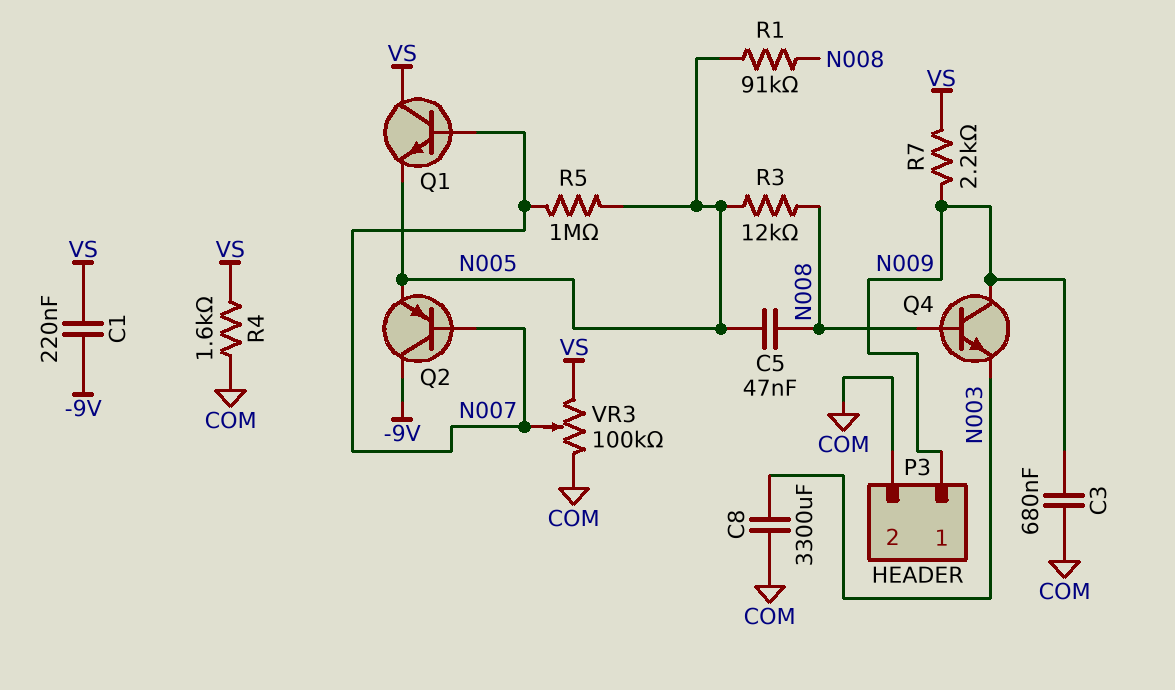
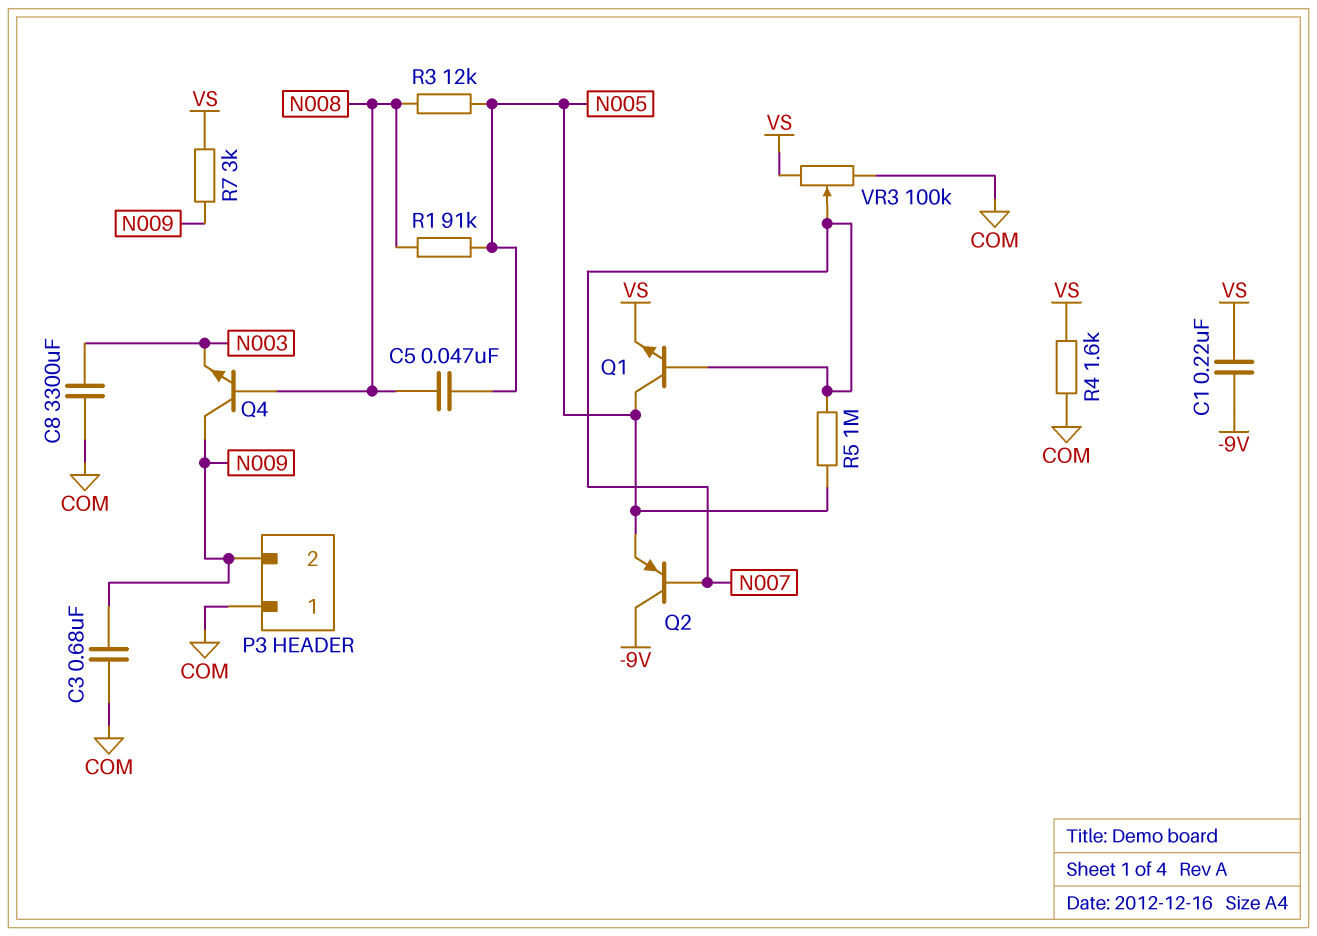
P3 pin 1: N009 -> COM
P3 pin 2: COM -> N009
Q1: NPN (B N007, C VS, E N005) -> NPN (B N007, C N005, E VS)
R7: 2.2k (N009, VS) -> 3k (N009, VS)

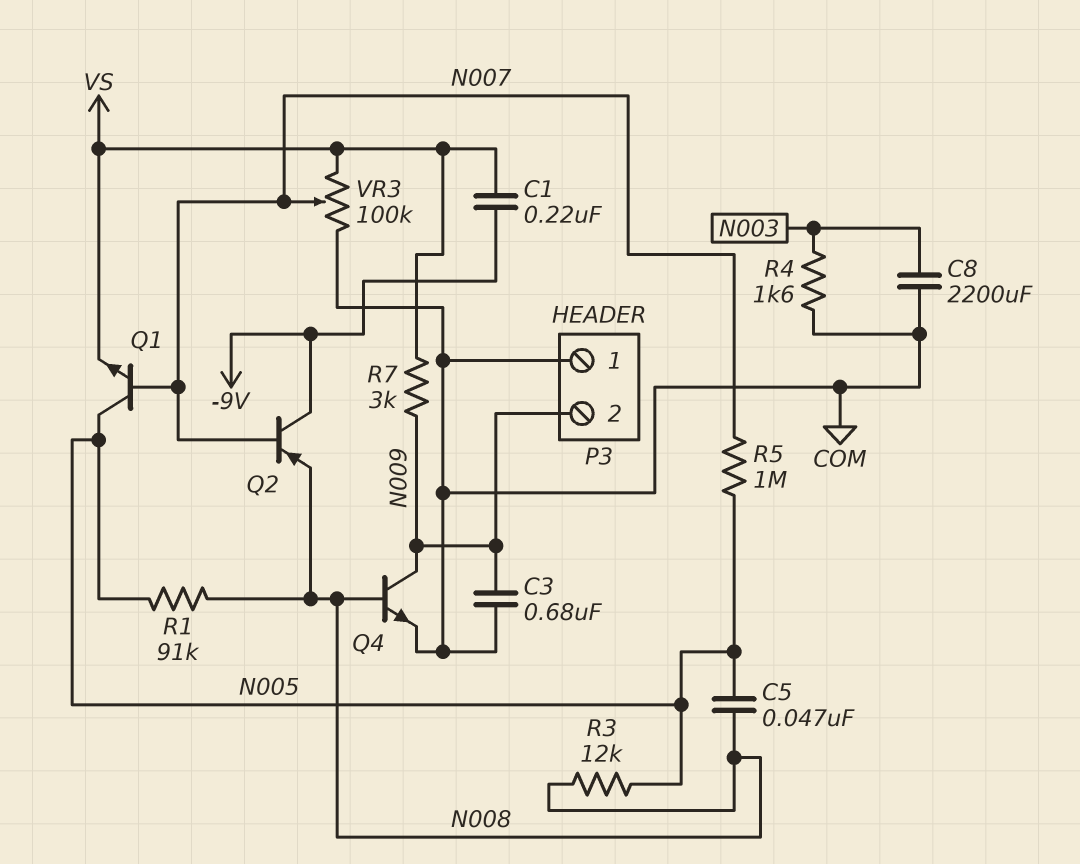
C8: 3300uF (COM, N003) -> 2200uF (COM, N003)
Q2: PNP (B N007, C -9V, E N005) -> PNP (B N007, C -9V, E N008)
Q4: NPN (B N008, C N009, E N003) -> NPN (B N008, C N009, E COM)
R4: 1.6k (COM, VS) -> 1.6k (COM, N003)

